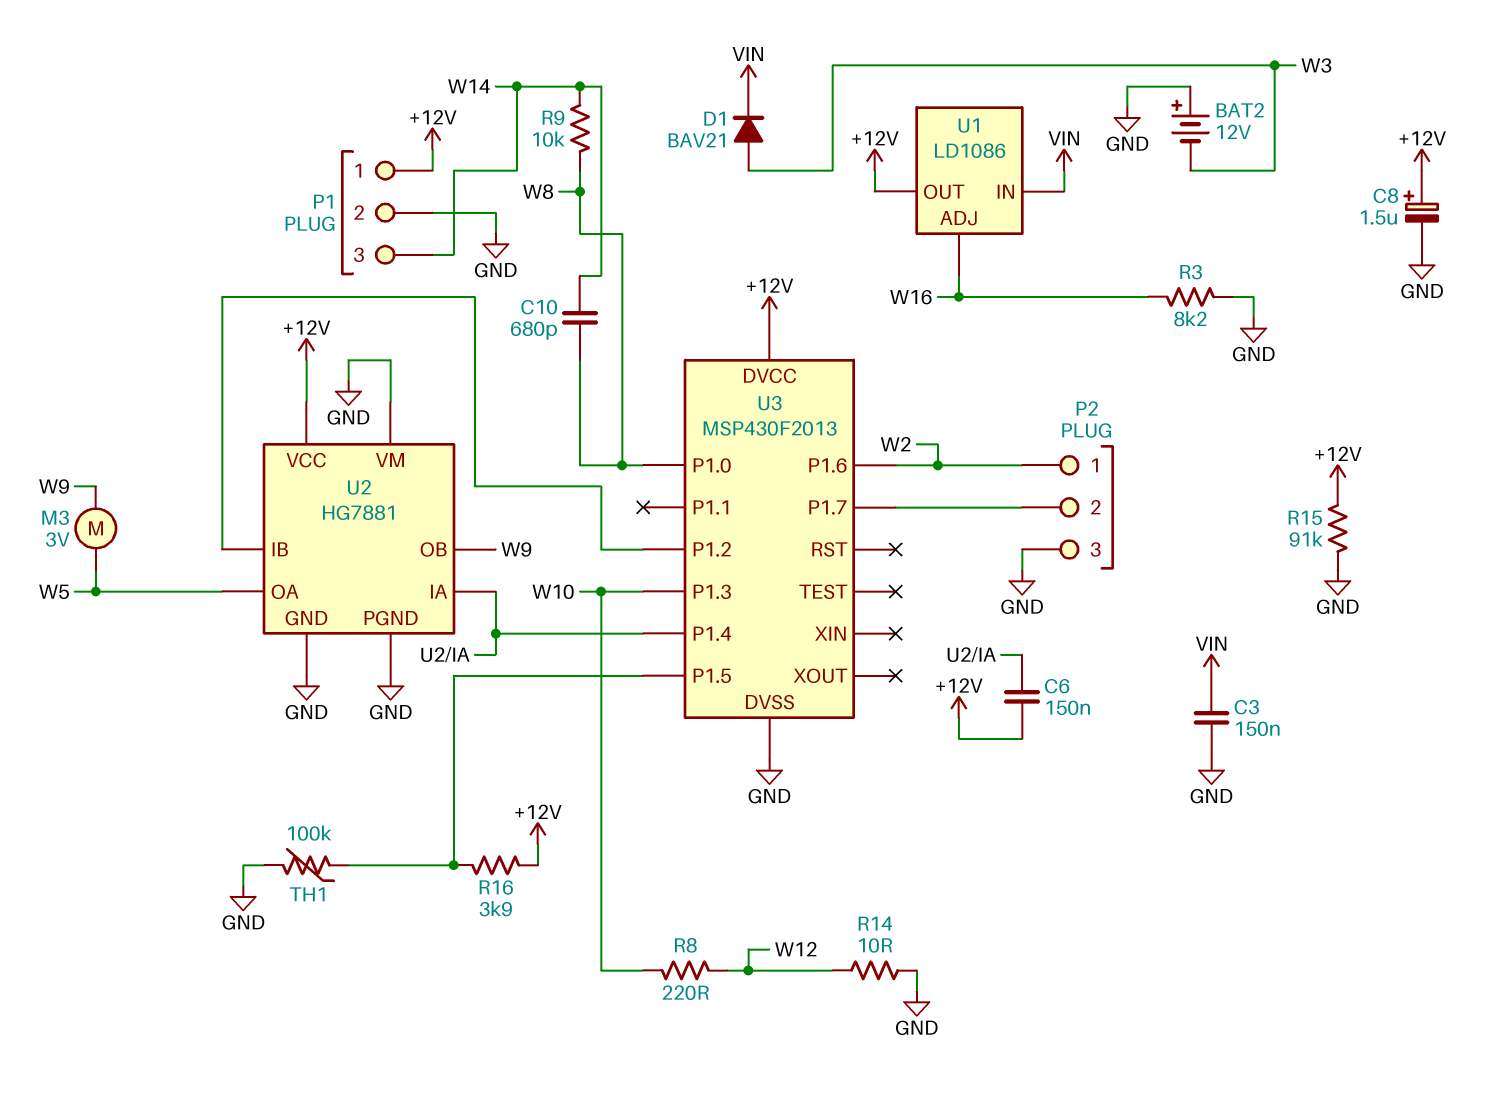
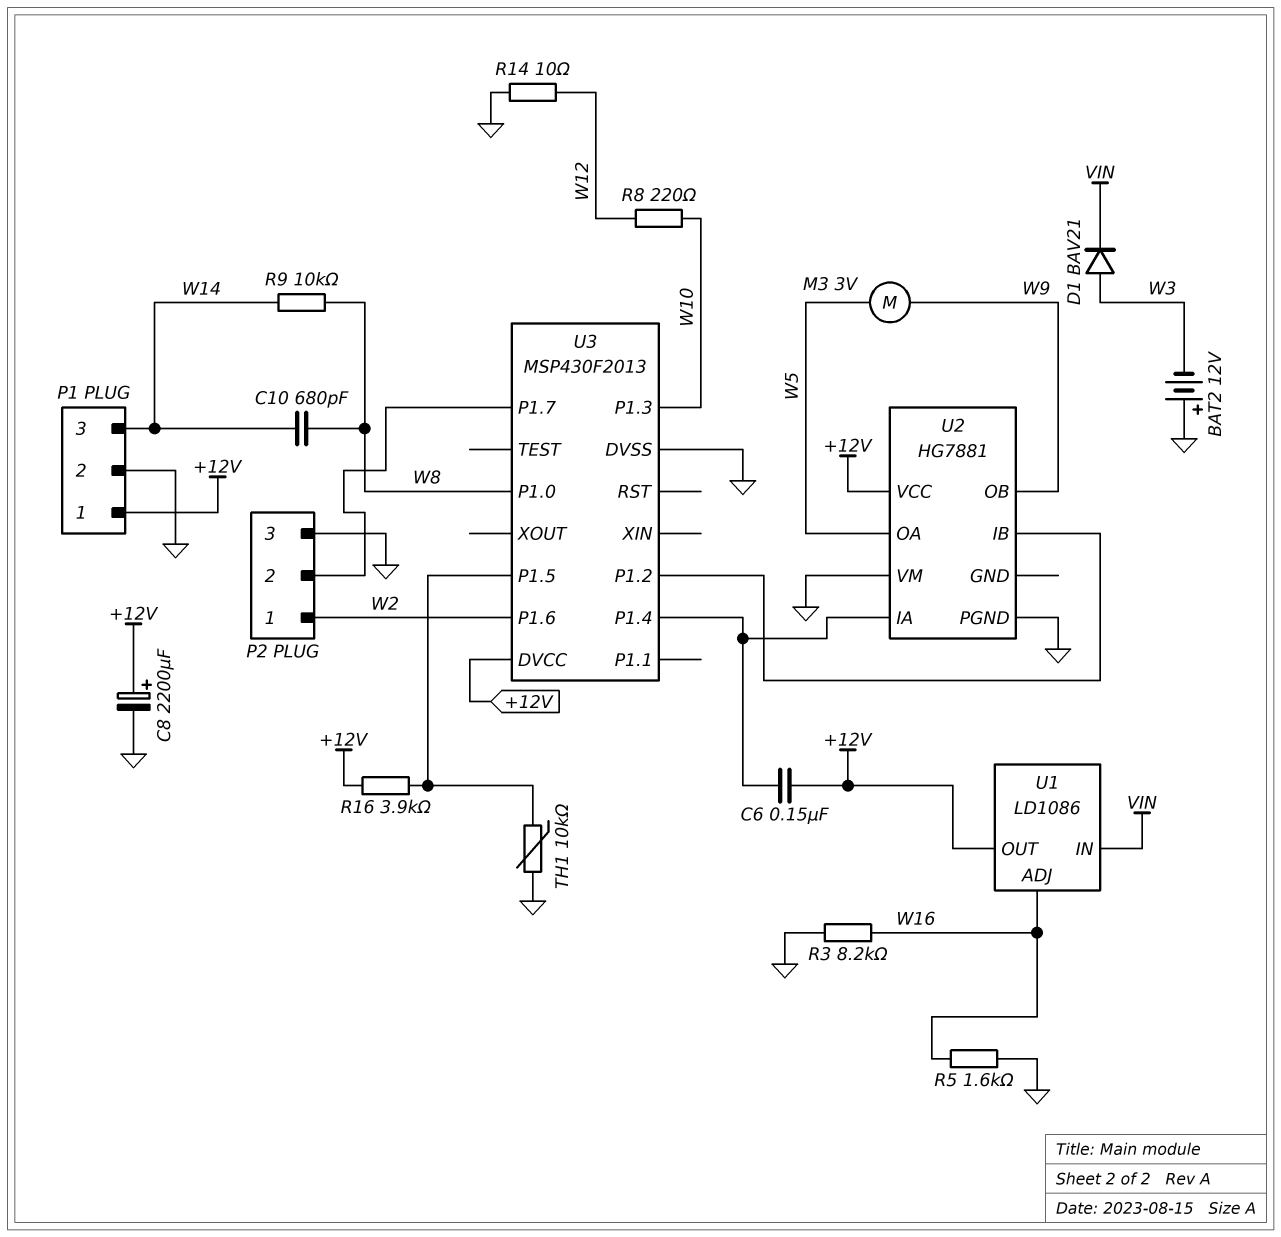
C3: 150nF (GND, VIN) -> none
C8: 1.5uF (plus +12V, minus GND) -> 2200uF (plus +12V, minus GND)
R5: none -> 1.6k (GND, W16)
R15: 91k (+12V, GND) -> none
TH1: 100k (GND, U3/P1.5) -> 10k (GND, U3/P1.5)
U2 pin GND: GND -> none

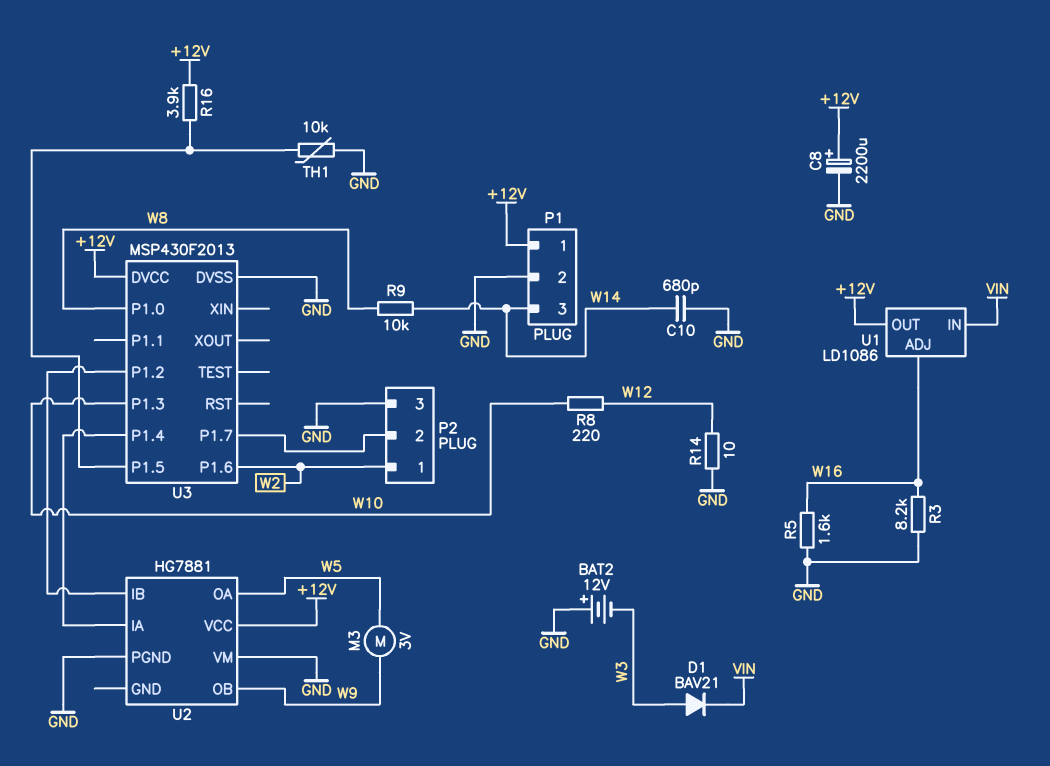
C6: 150nF (+12V, U2/IA) -> none
C10: 680pF (W8, W14) -> 680pF (GND, W14)

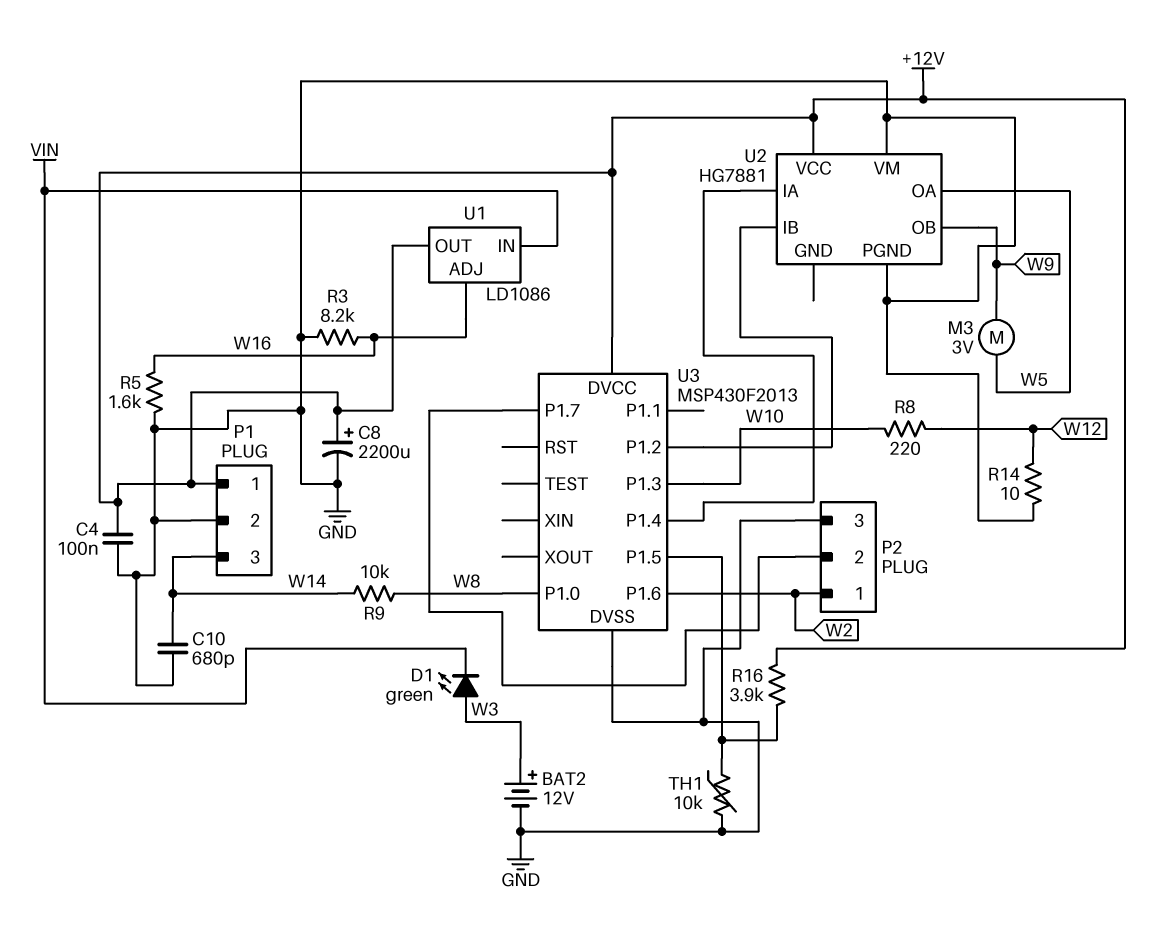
BAT2: 12V (plus GND, minus W3) -> 12V (plus W3, minus GND)
C4: none -> 100nF (+12V, GND)
D1: diode BAV21 (A W3, K VIN) -> LED green (A W3, K VIN)

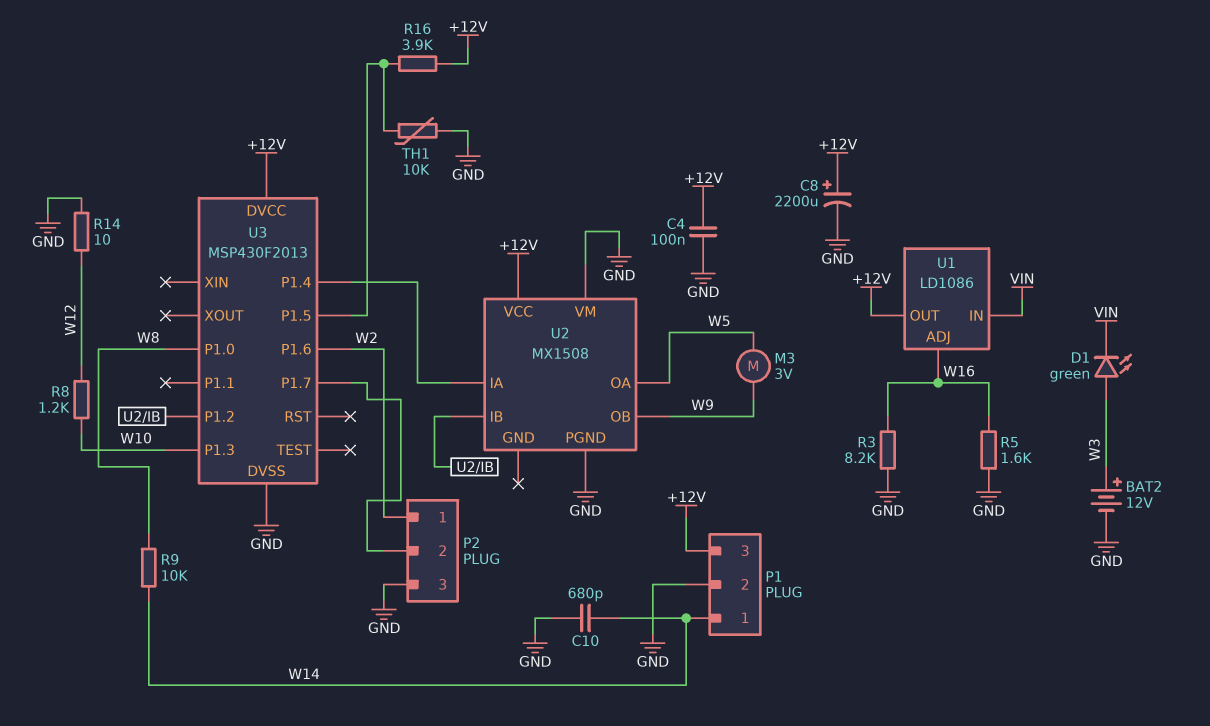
P1 pin 1: +12V -> W14
P1 pin 3: W14 -> +12V
R8: 220 (W10, W12) -> 1.2k (W10, W12)
U2: HG7881 -> MX1508

